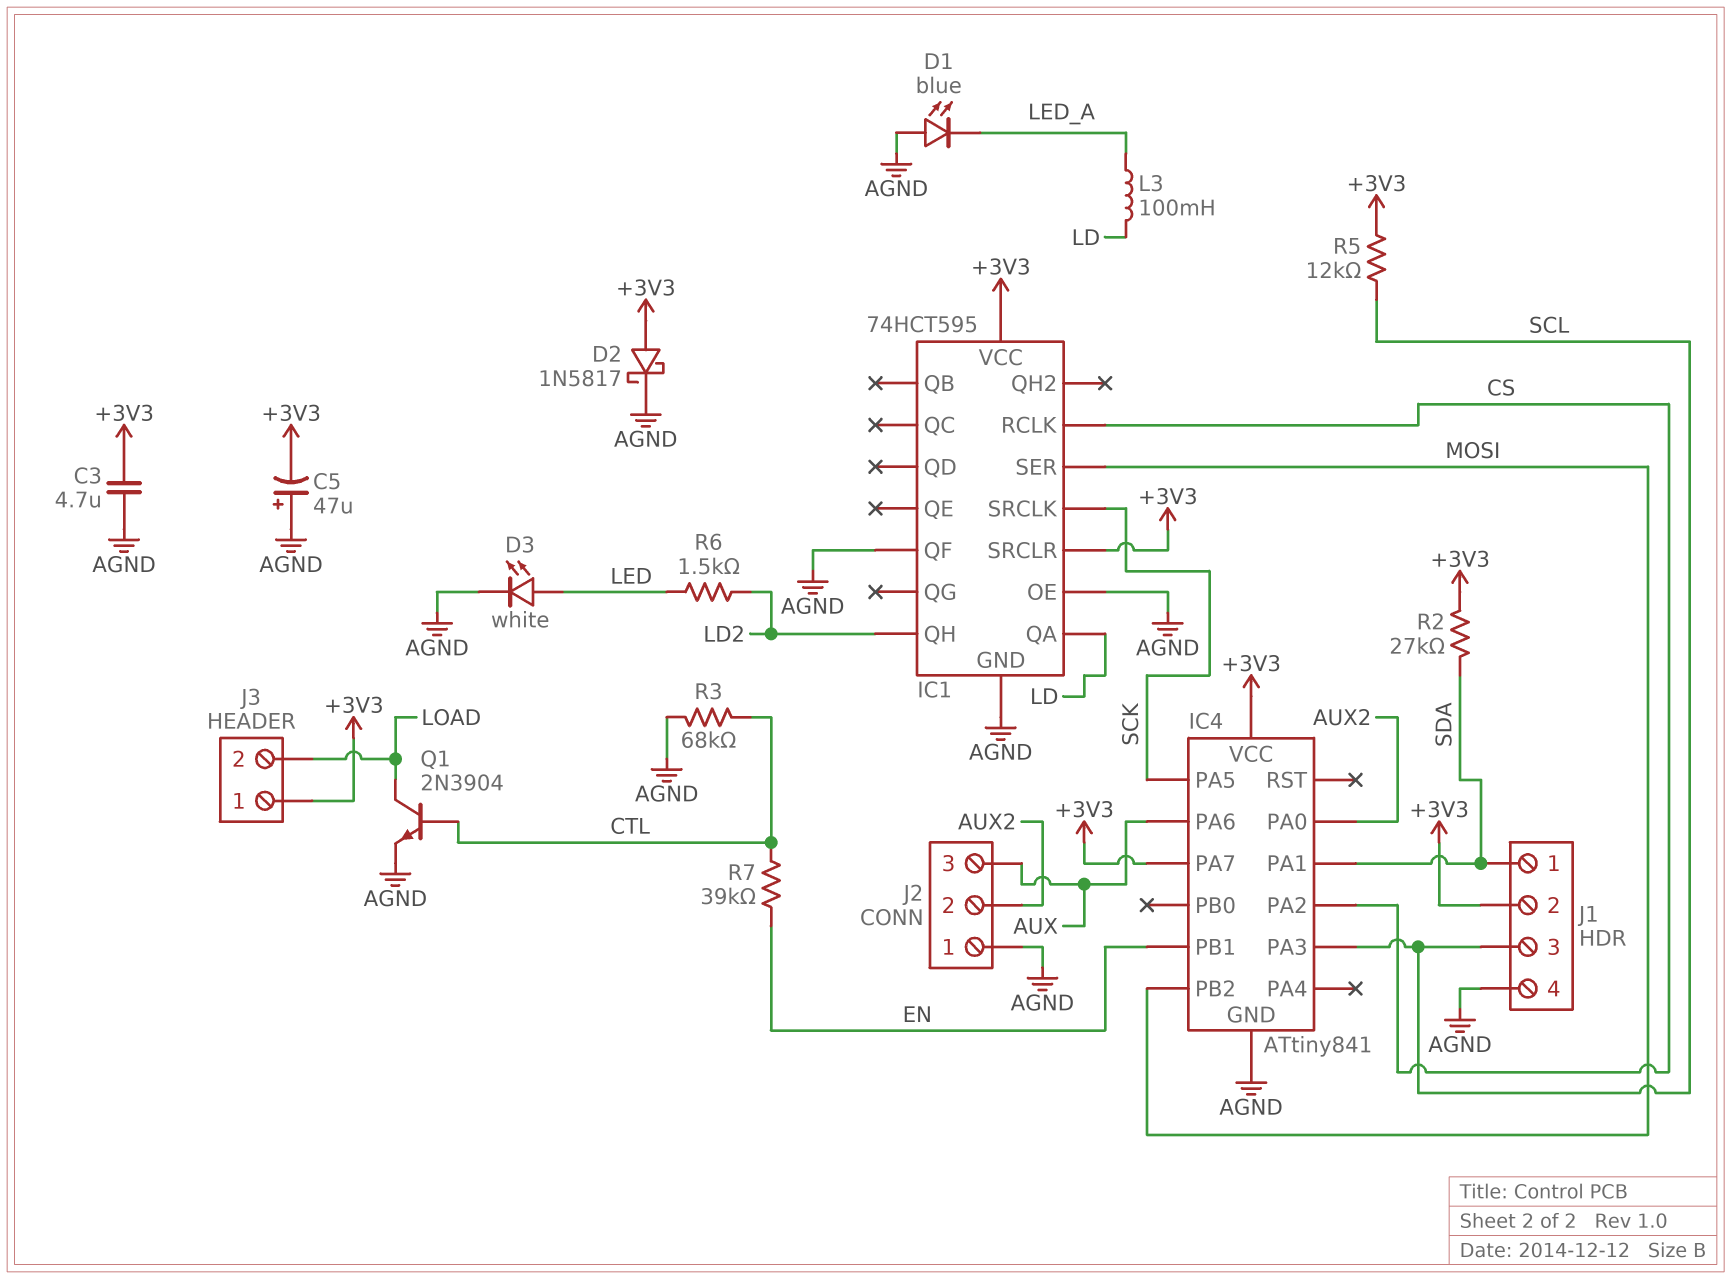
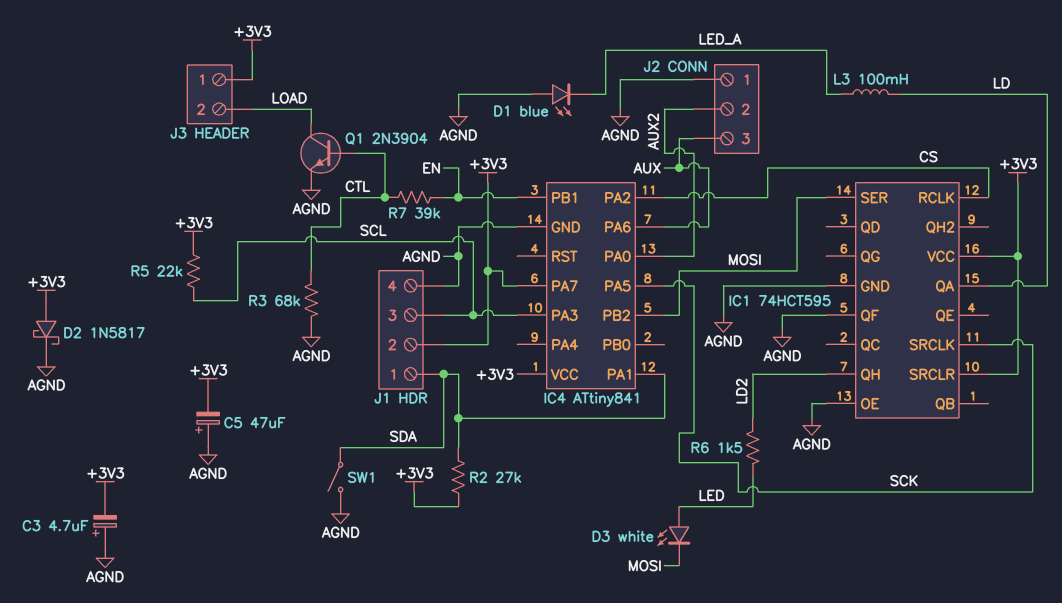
C3: 4.7uF (+3V3, AGND) -> 4.7uF (plus AGND, minus +3V3)
D3: LED white (A LED, K AGND) -> LED white (A LED, K MOSI)
R5: 12k (+3V3, SCL) -> 22k (+3V3, SCL)
SW1: none -> switch (AGND, SDA)

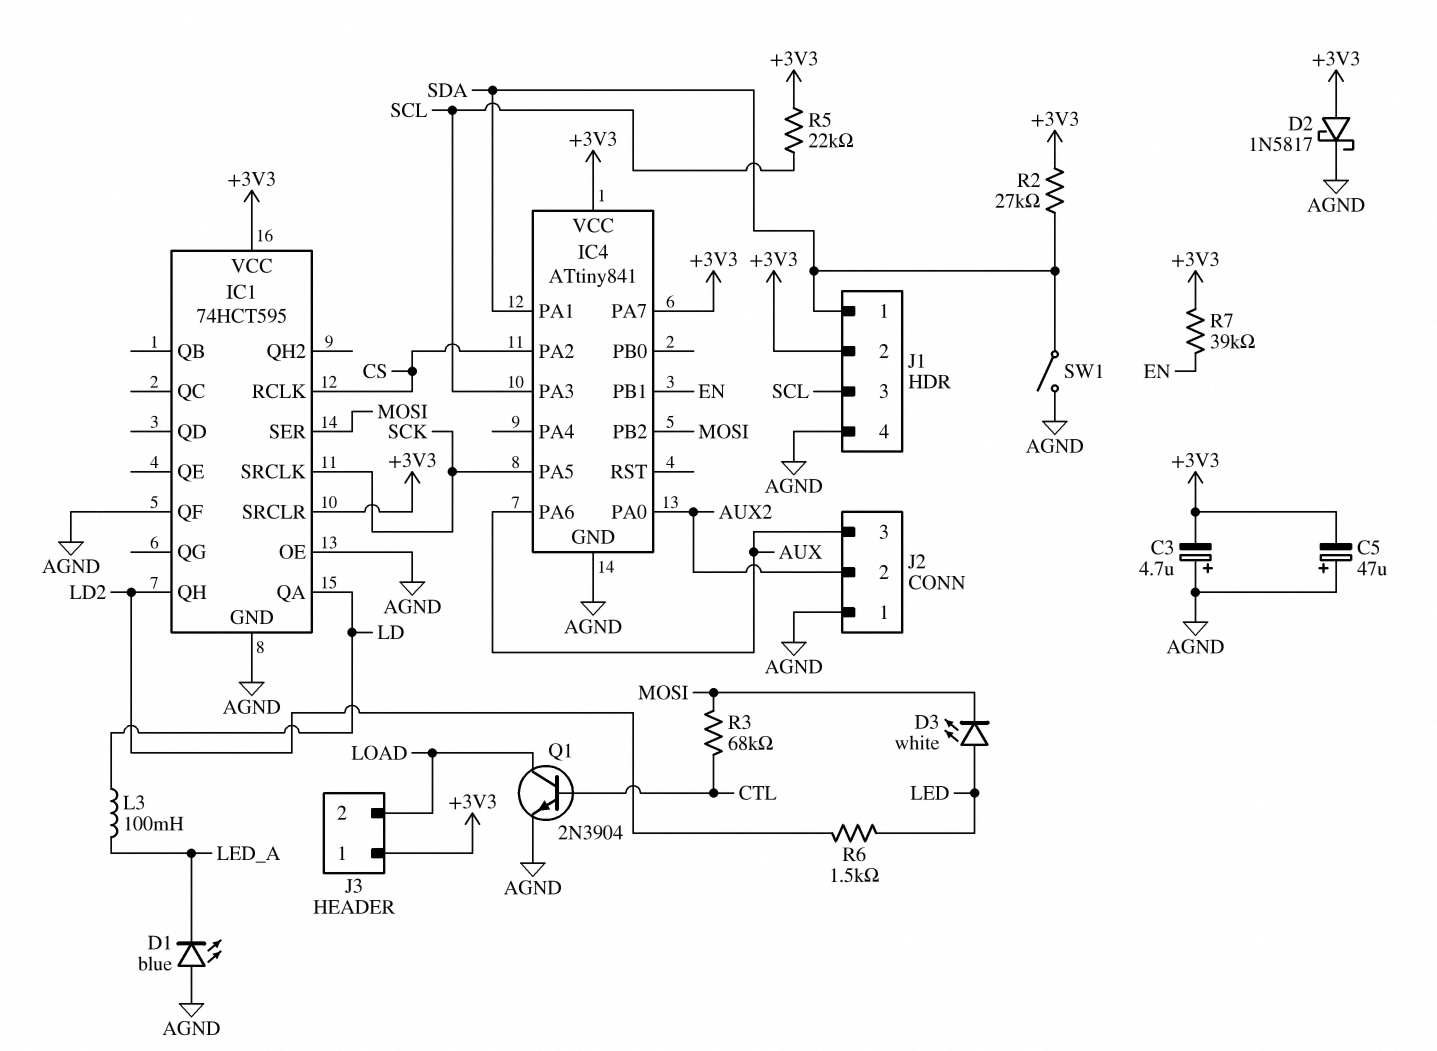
R3: 68k (AGND, CTL) -> 68k (CTL, MOSI)
R7: 39k (CTL, EN) -> 39k (+3V3, EN)

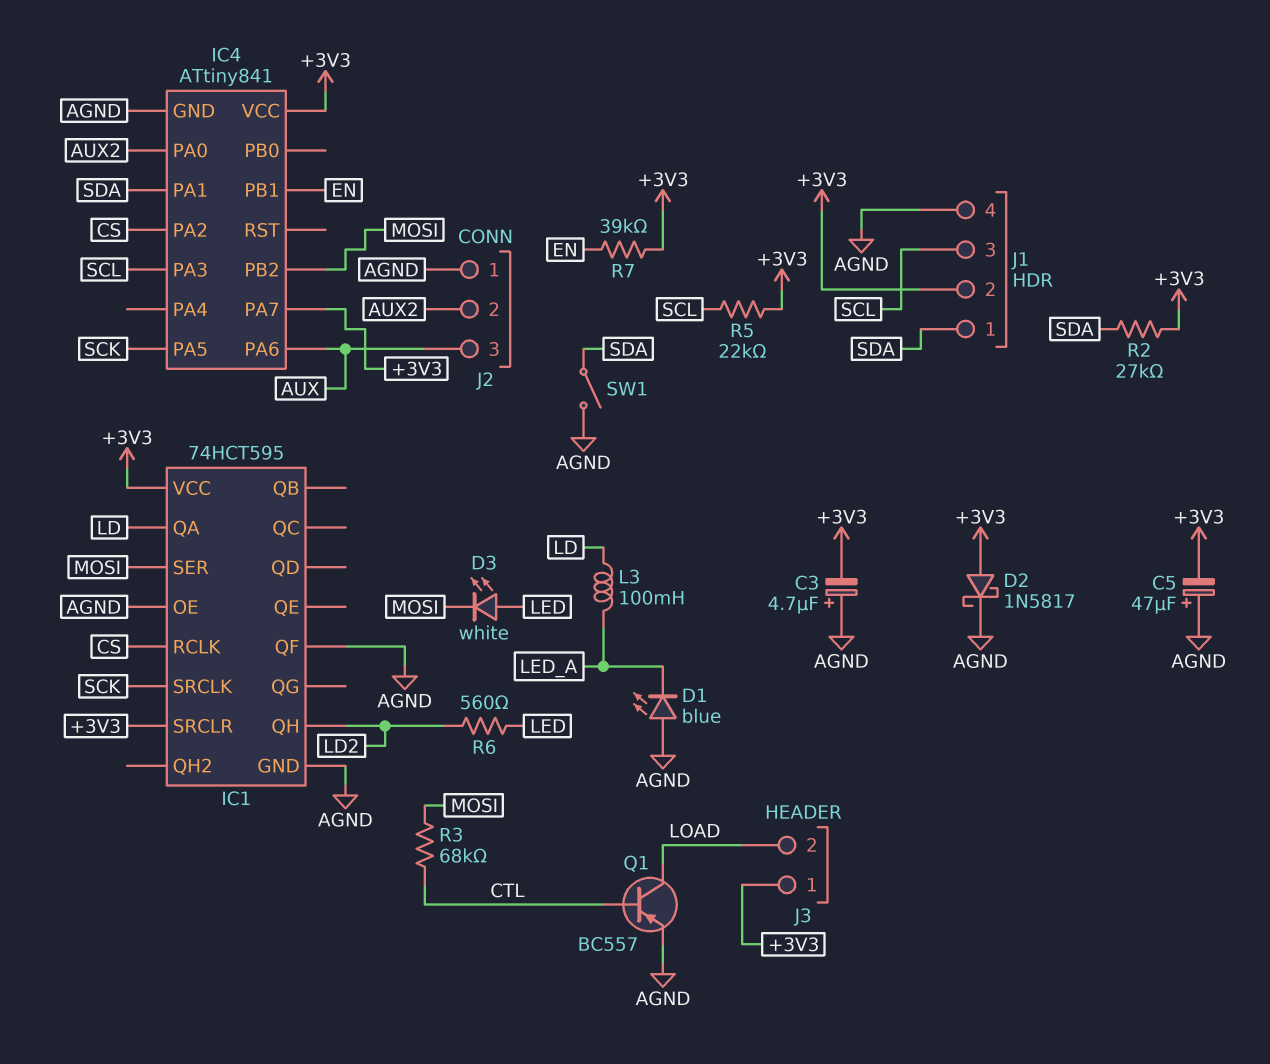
Q1: NPN 2N3904 (B CTL, C LOAD, E AGND) -> PNP BC557 (B CTL, C LOAD, E AGND)
R6: 1.5k (LD2, LED) -> 560 (LD2, LED)

